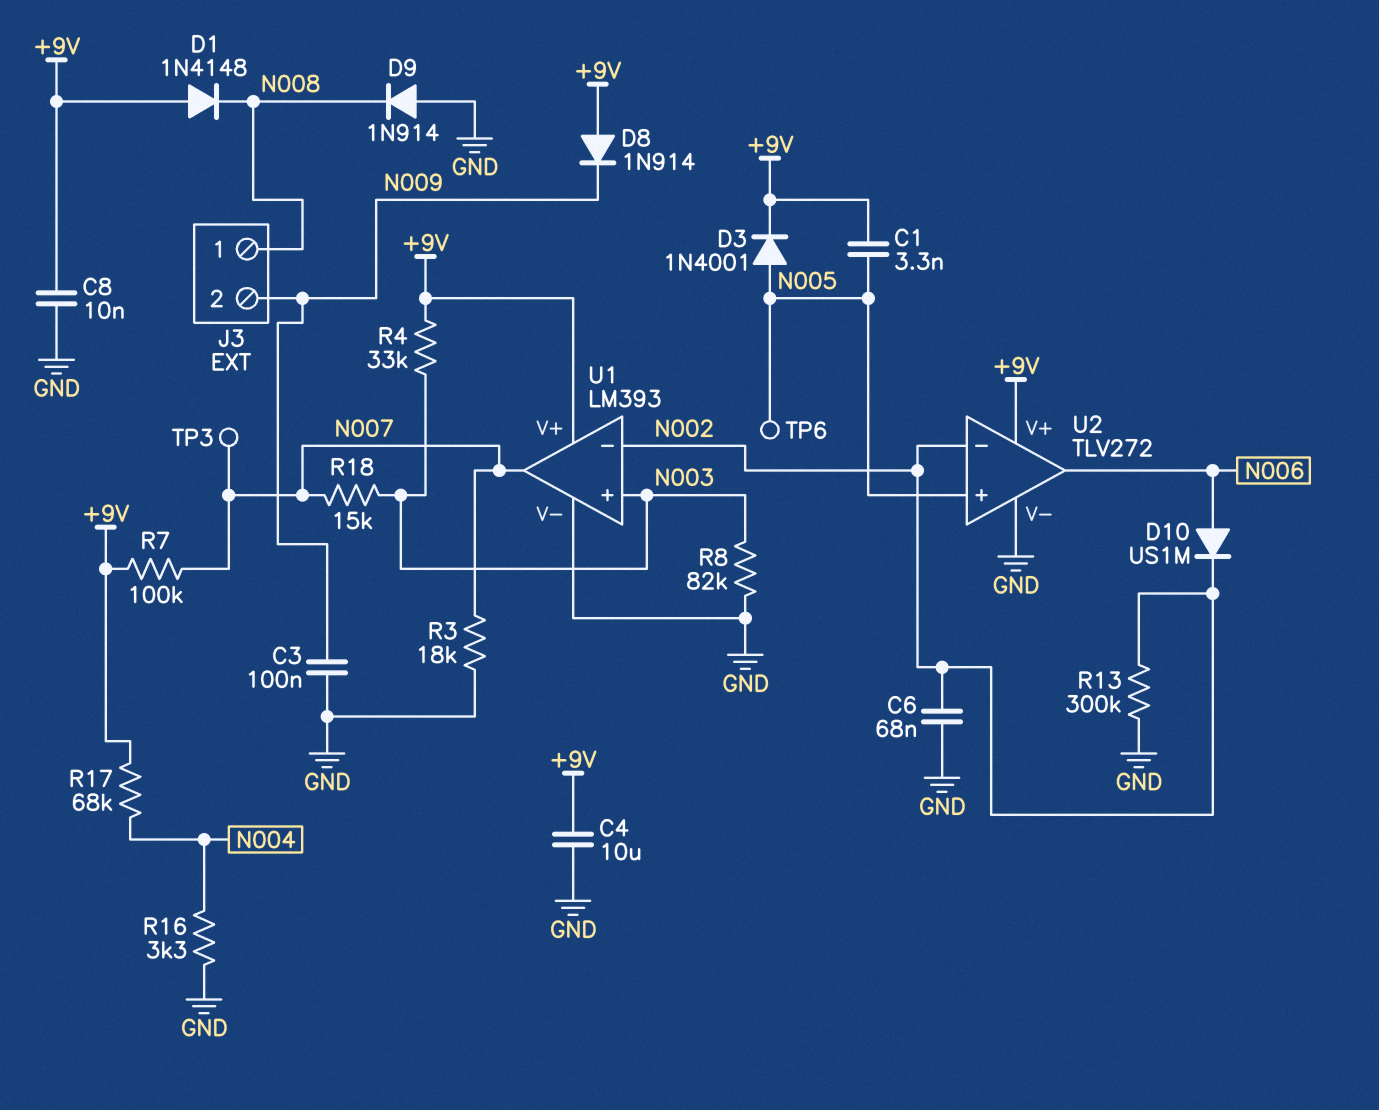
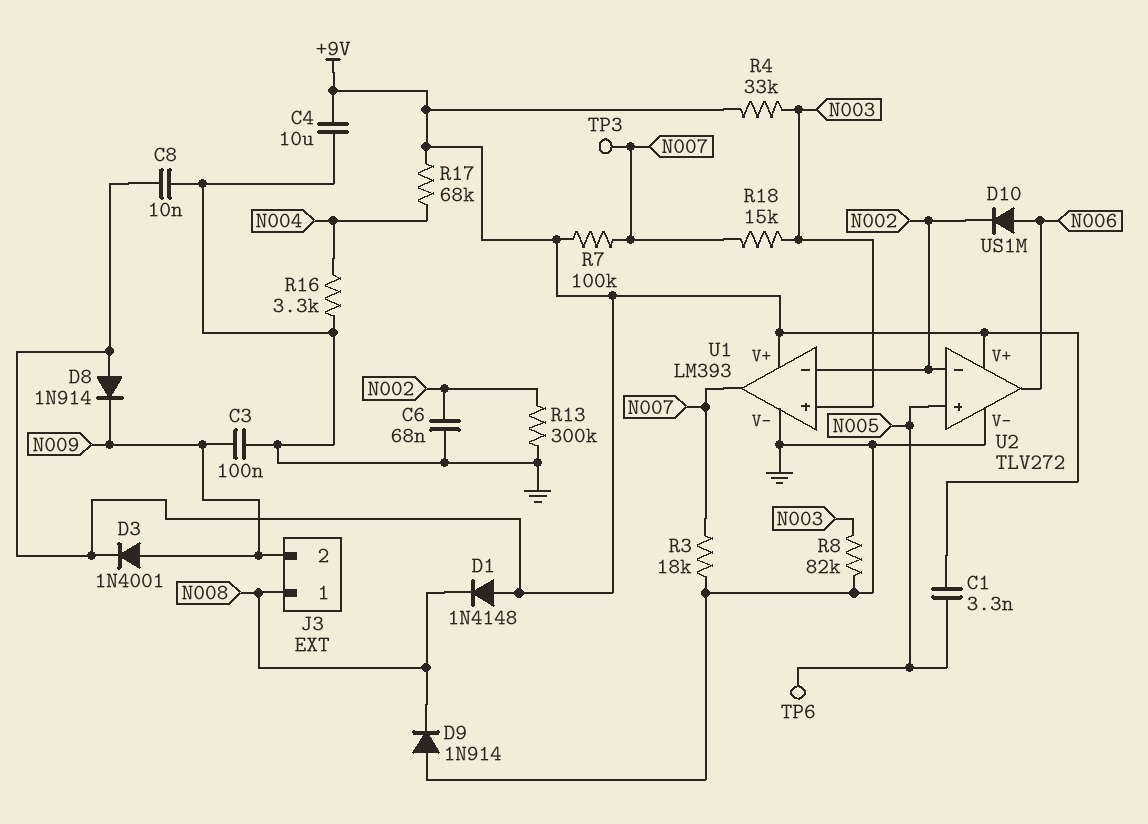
D3: diode 1N4001 (A N005, K +9V) -> diode 1N4001 (A N009, K +9V)

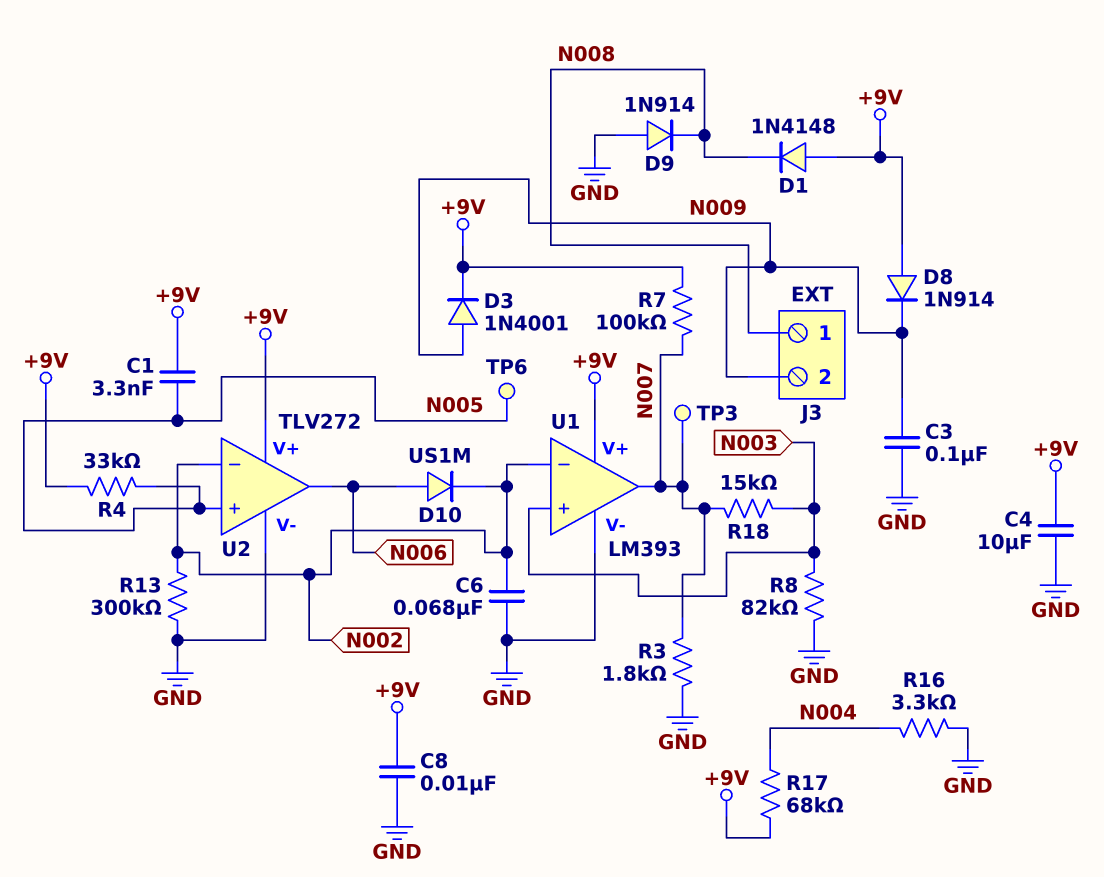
R3: 18k (GND, N007) -> 1.8k (GND, N007)
R4: 33k (+9V, N003) -> 33k (+9V, N005)

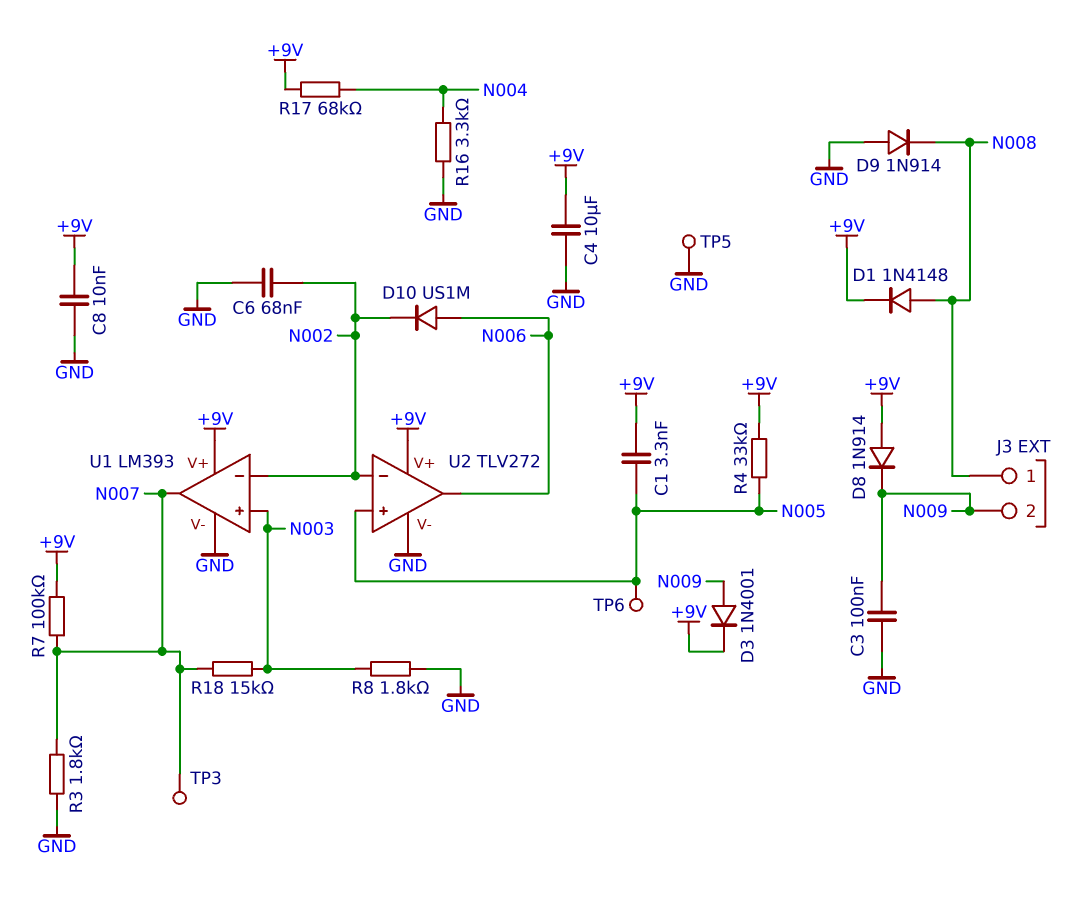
D1: diode 1N4148 (A +9V, K N008) -> diode 1N4148 (A N008, K +9V)
R8: 82k (GND, N003) -> 1.8k (GND, N003)
R13: 300k (GND, N002) -> none
TP5: none -> test point (GND)

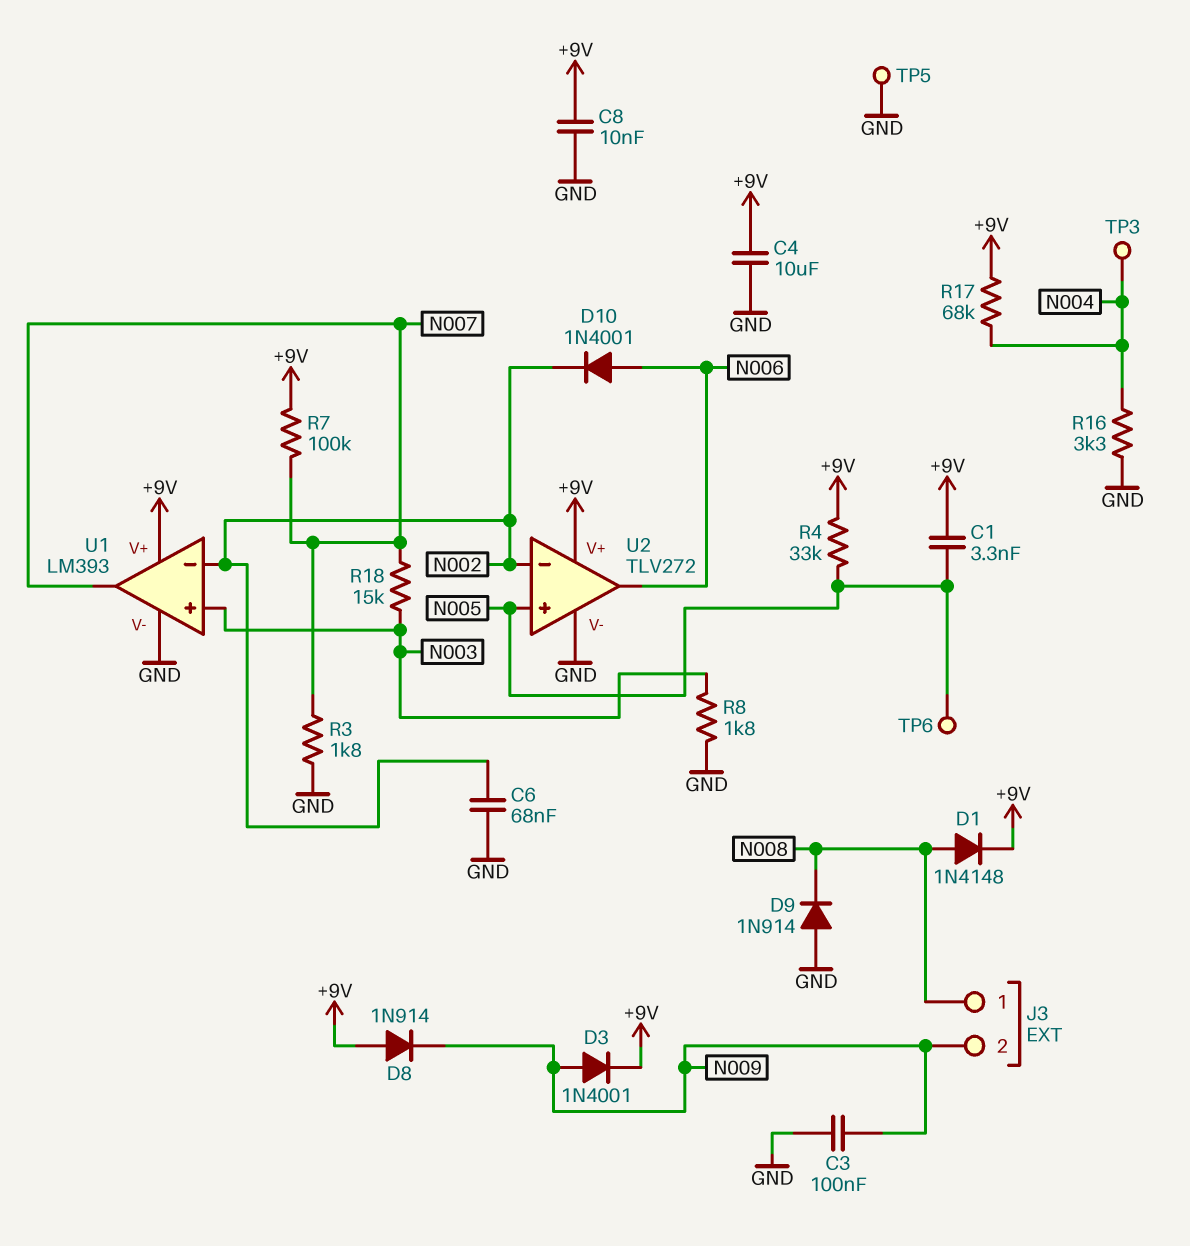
D10: diode US1M (A N006, K N002) -> diode 1N4001 (A N006, K N002)
TP3: test point (N007) -> test point (N004)

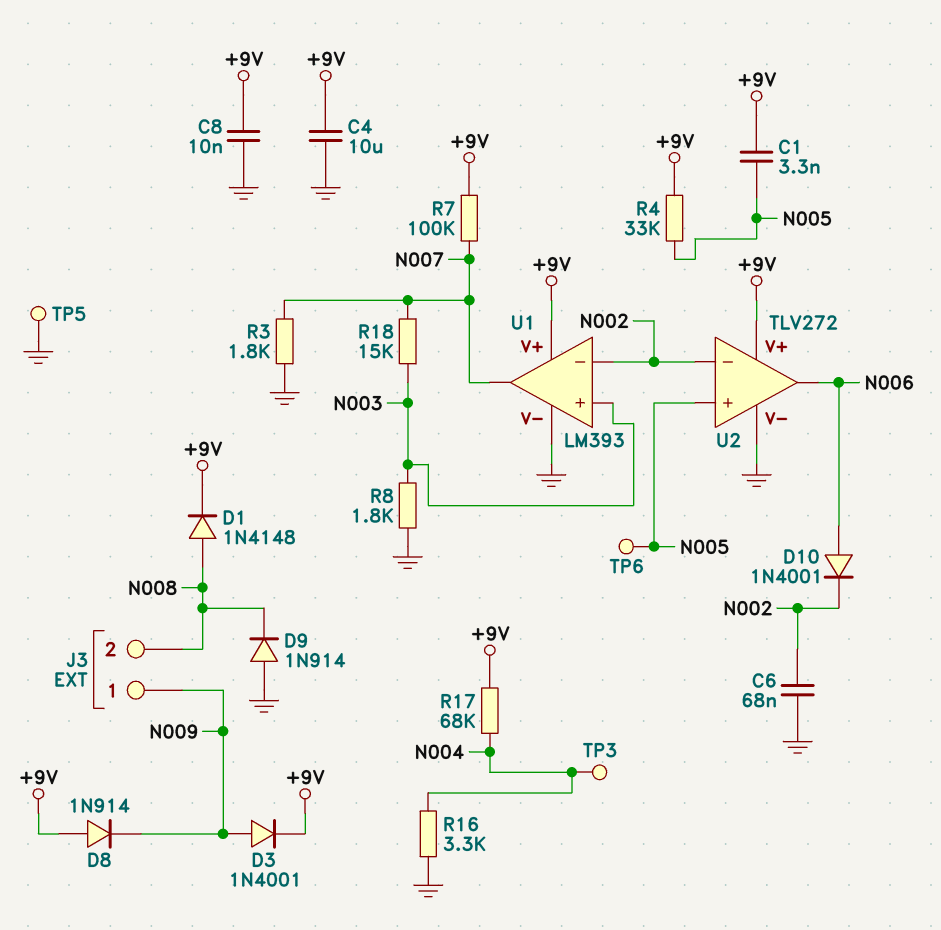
C3: 100nF (GND, N009) -> none
J3 pin 1: N008 -> N009
J3 pin 2: N009 -> N008

